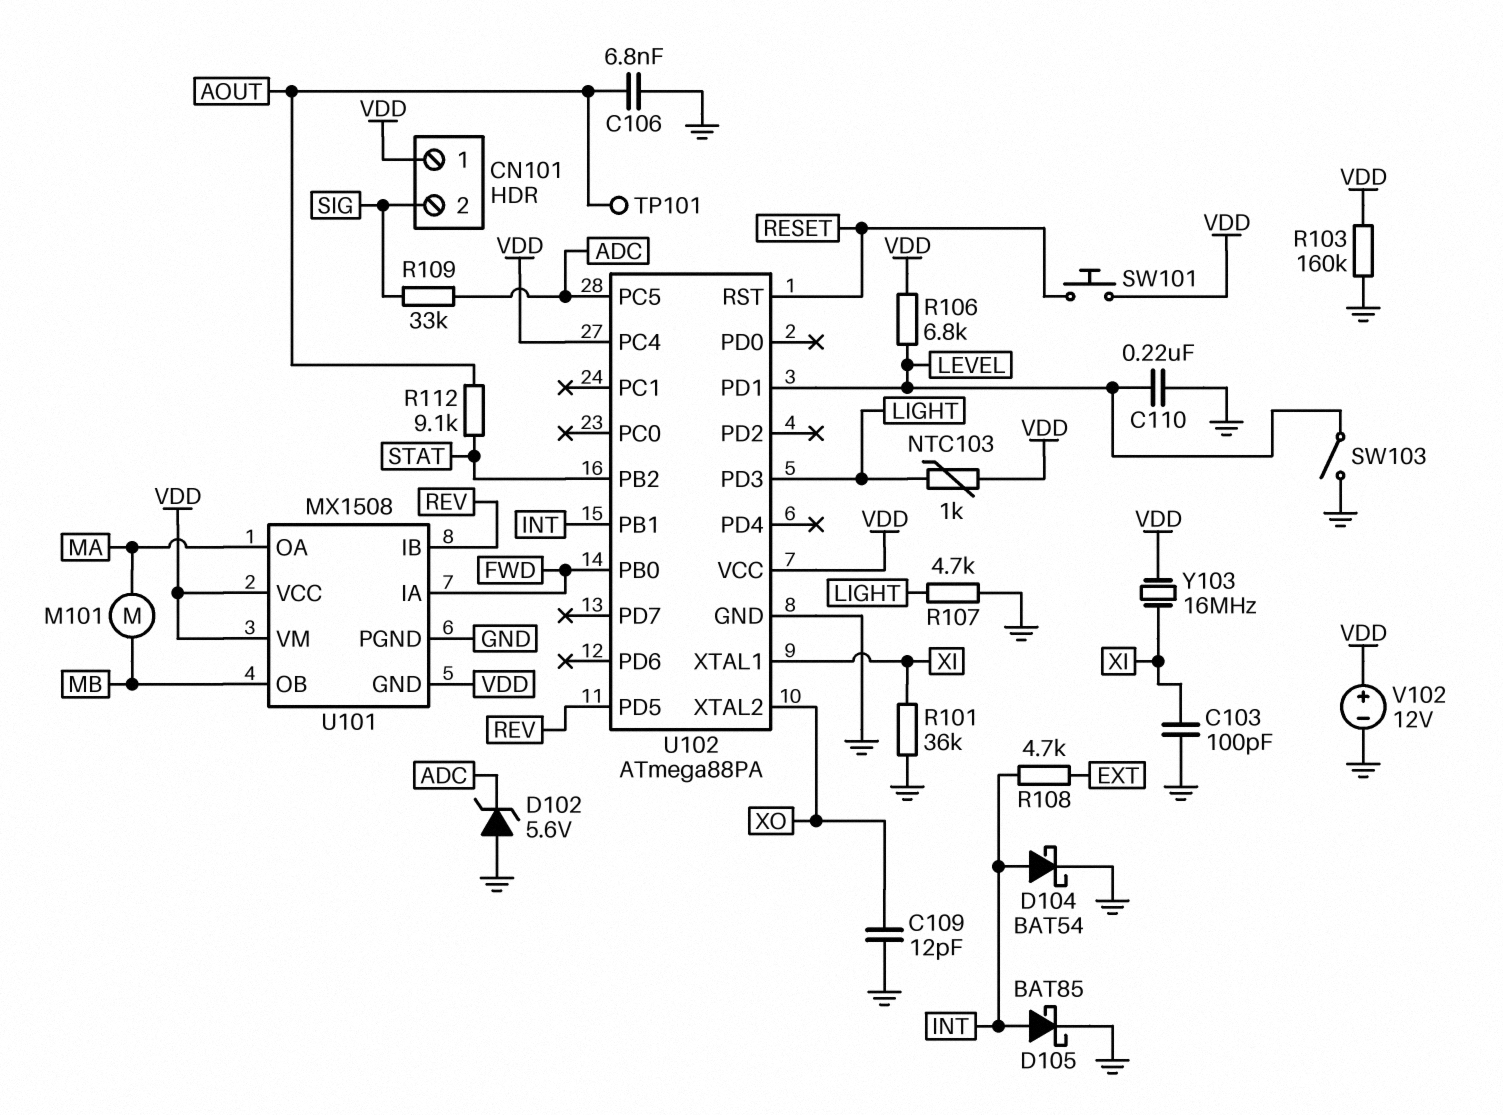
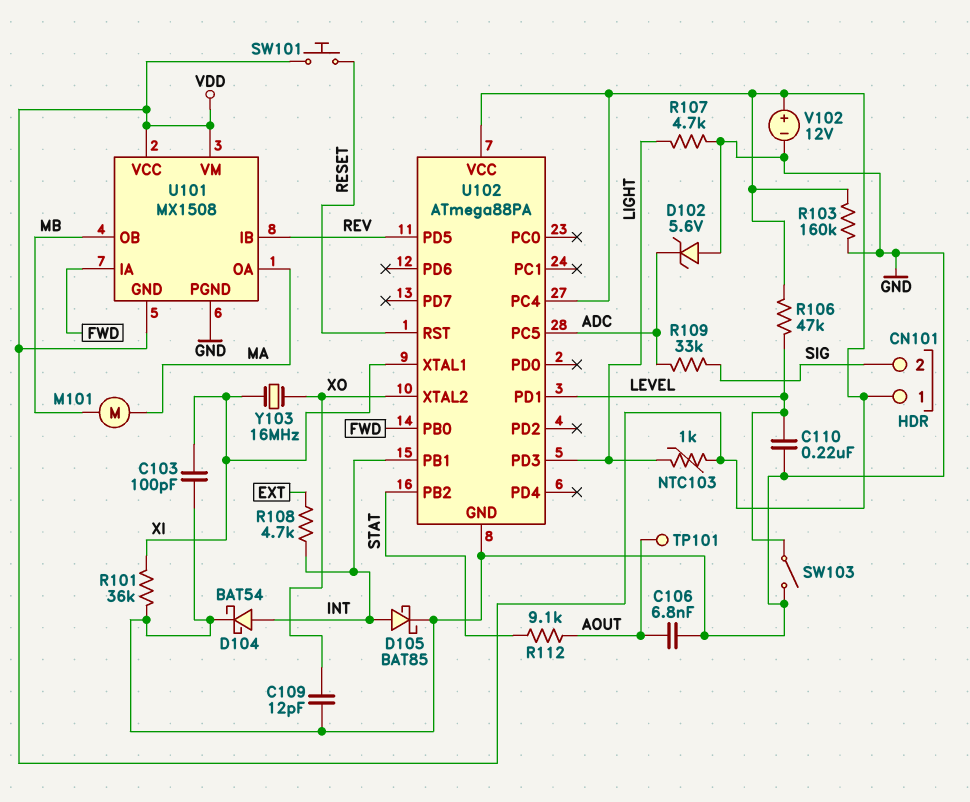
R106: 6.8k (LEVEL, VDD) -> 47k (LEVEL, VDD)
Y103: 16MHz (VDD, XI) -> 16MHz (XI, XO)

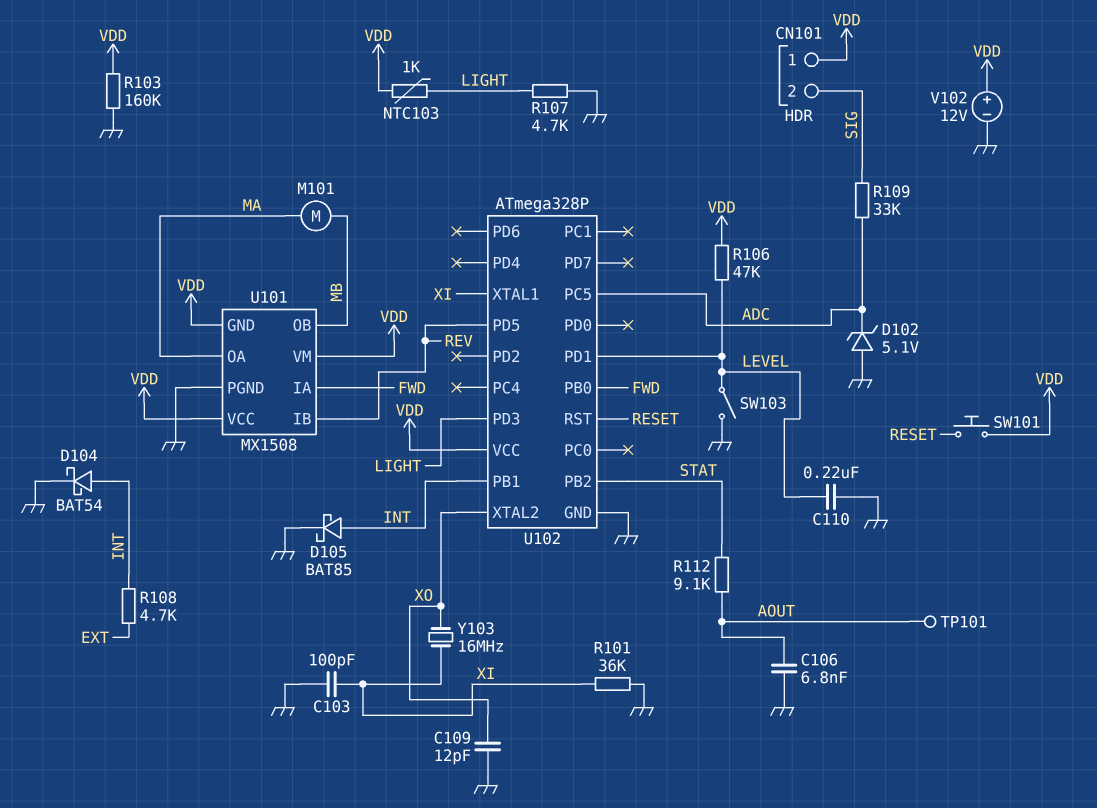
D102: zener 5.6V (A GND, K ADC) -> zener 5.1V (A GND, K ADC)
U102: ATmega88PA -> ATmega328P
U102 pin PC4: VDD -> none

